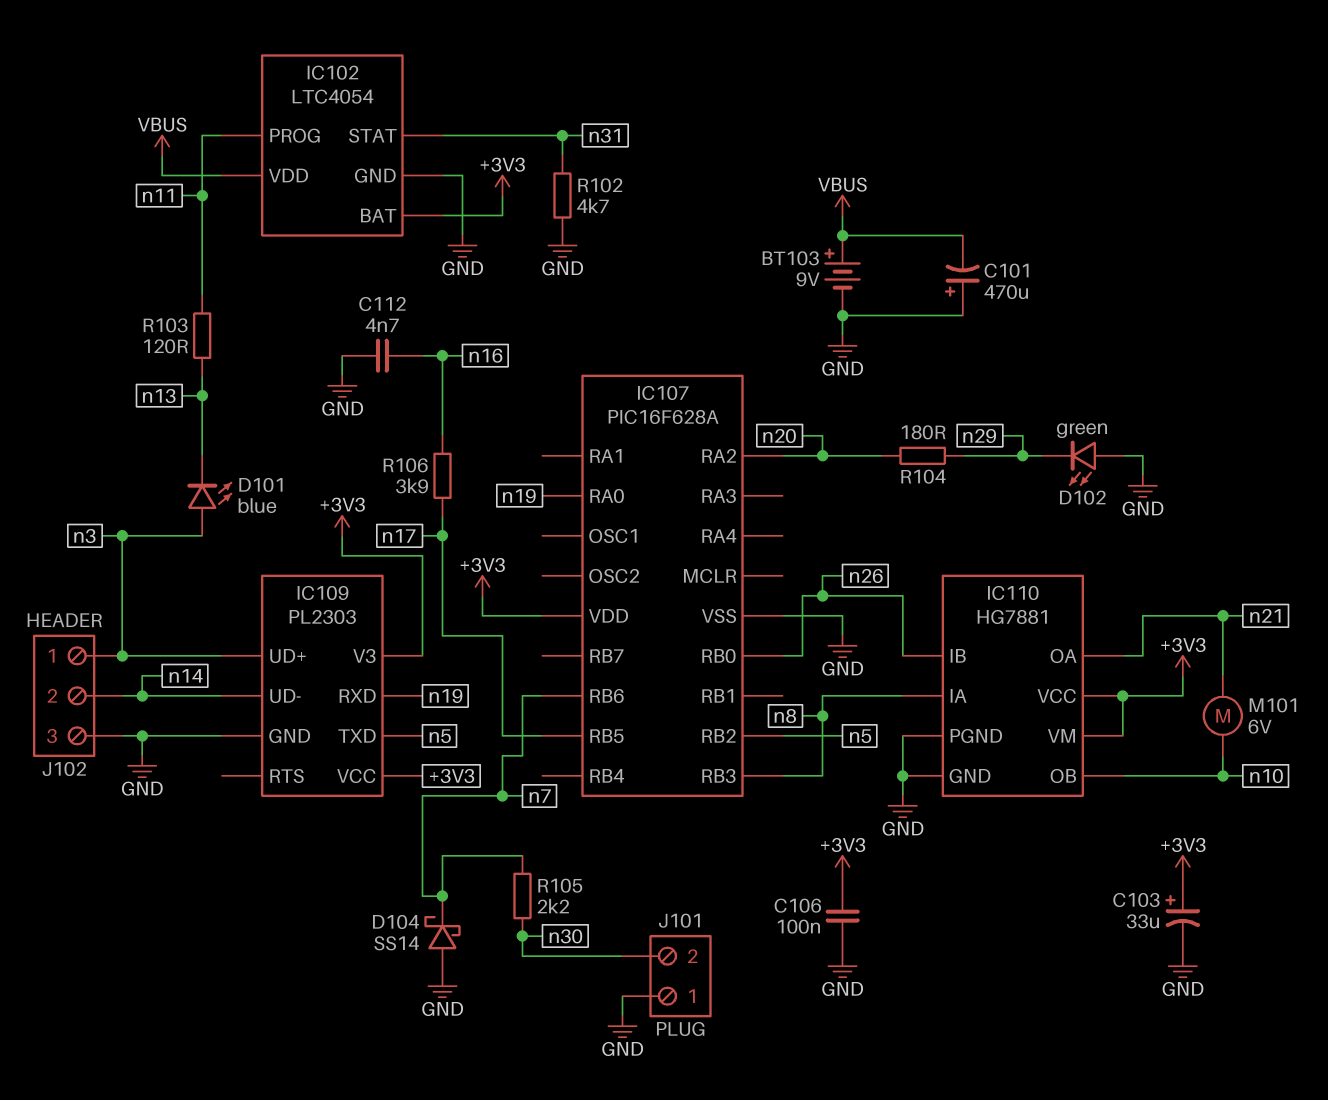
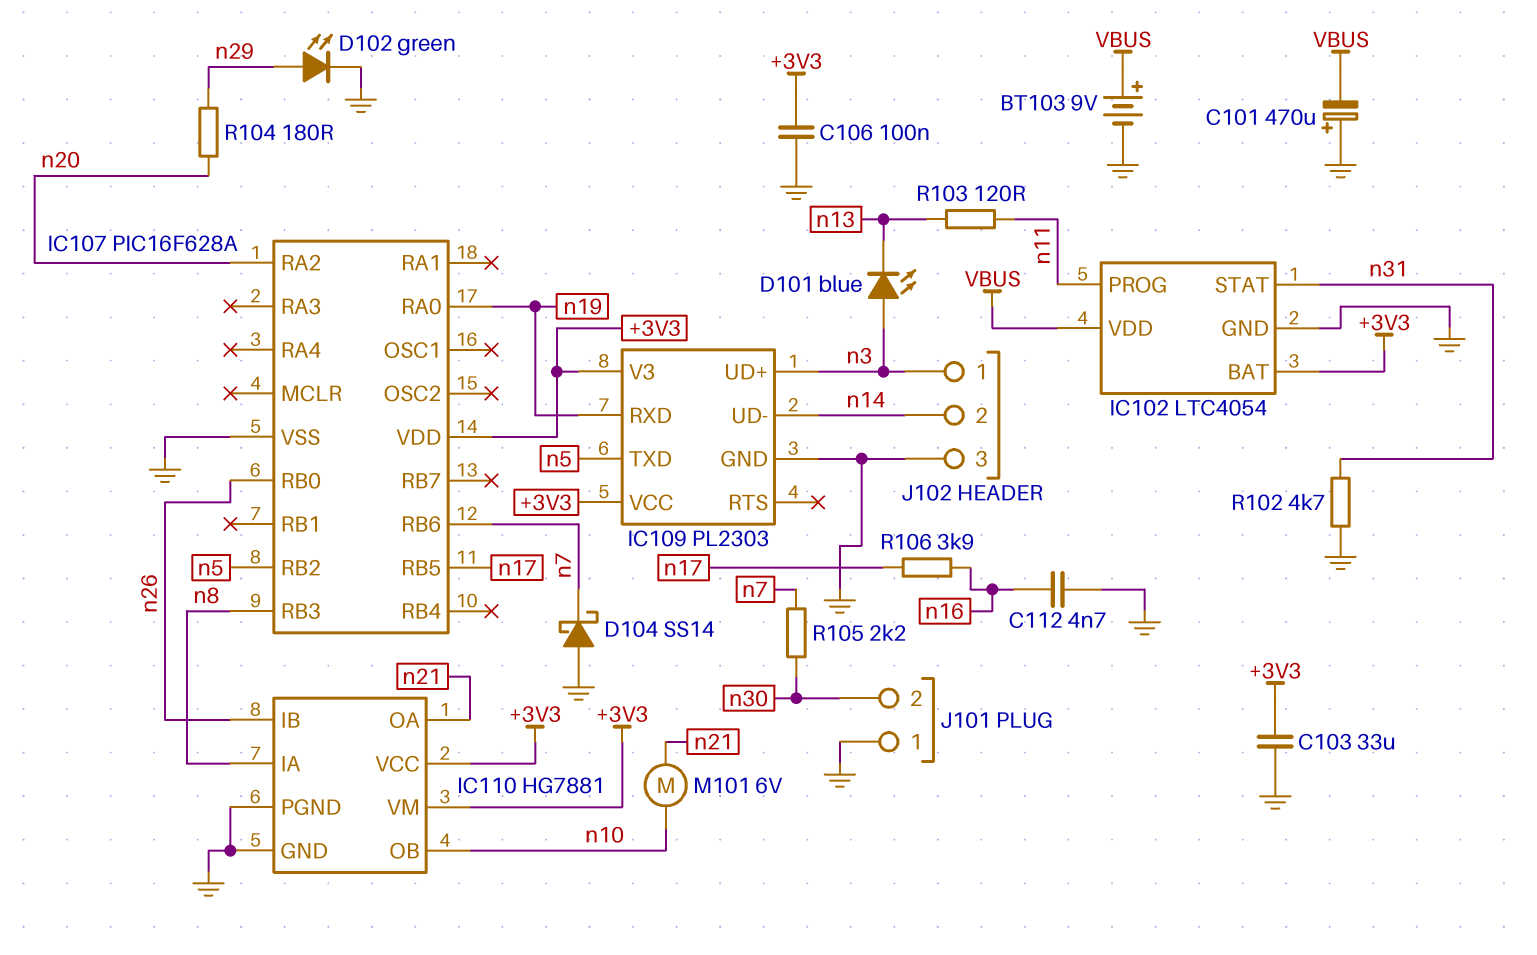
C103: 33uF (plus +3V3, minus GND) -> 33uF (+3V3, GND)
D102: LED green (A GND, K n29) -> LED green (A n29, K GND)

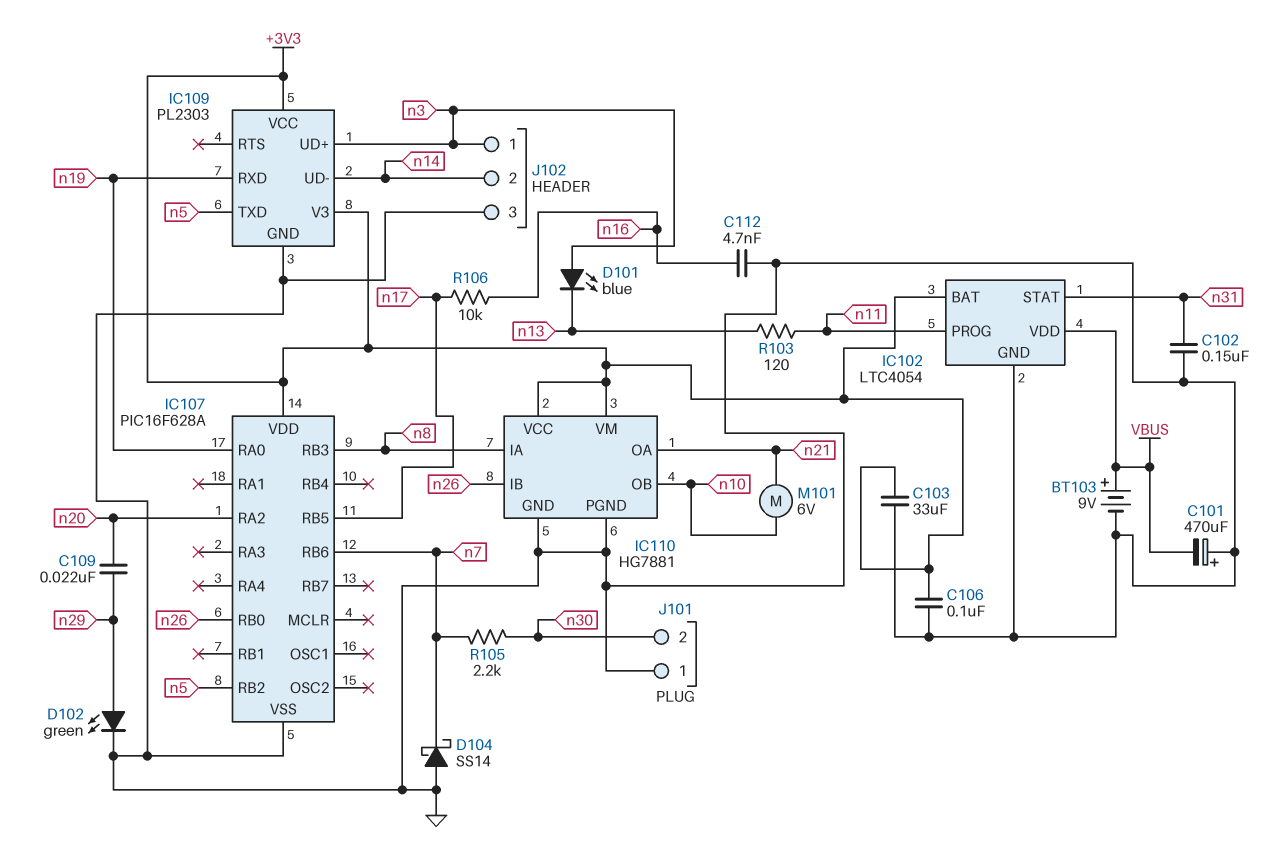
C102: none -> 150nF (GND, n31)
C109: none -> 22nF (n20, n29)
R102: 4.7k (GND, n31) -> none
R104: 180 (n20, n29) -> none
R106: 3.9k (n16, n17) -> 10k (n16, n17)

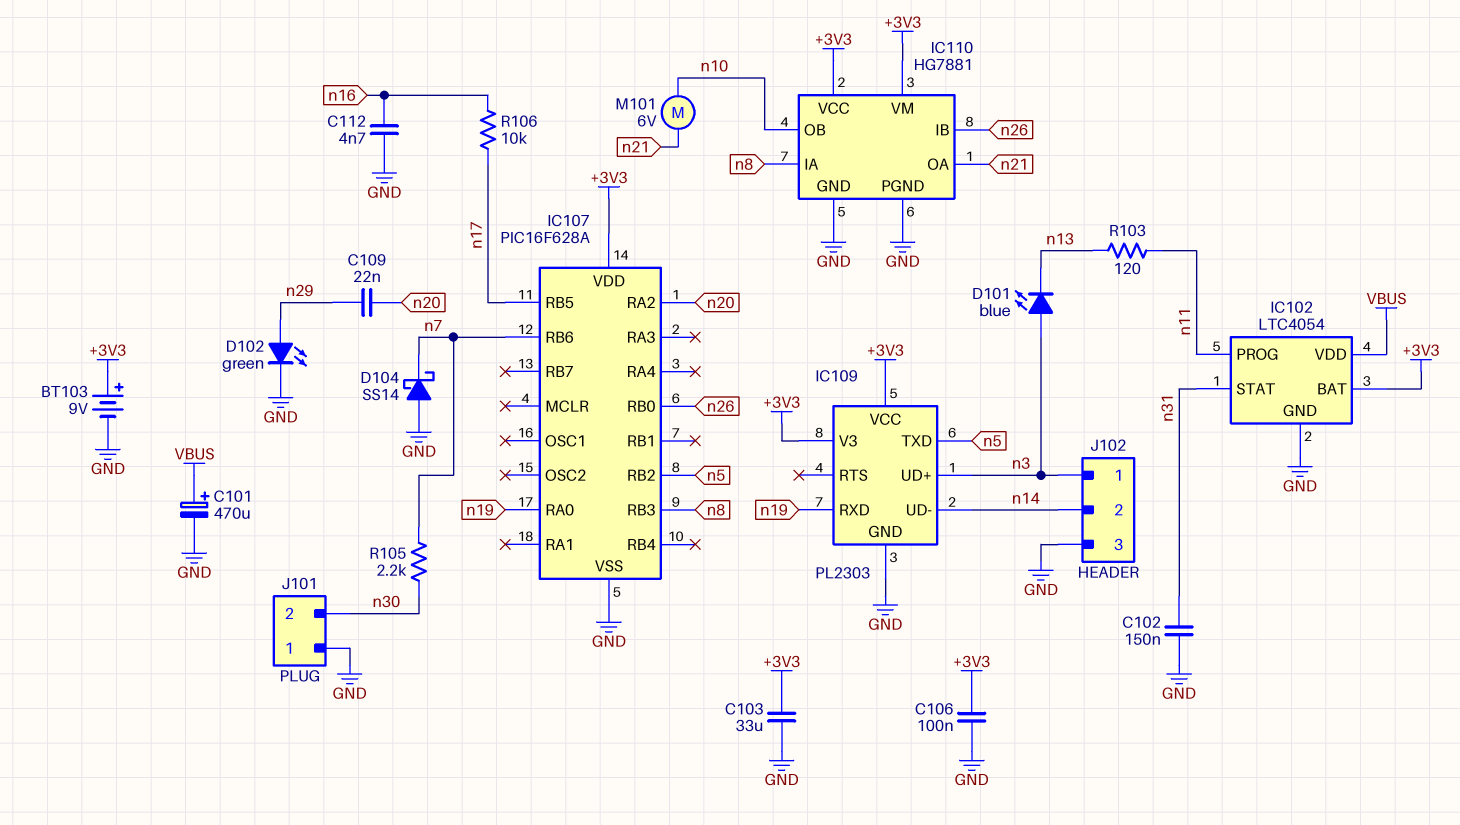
BT103: 9V (plus VBUS, minus GND) -> 9V (plus +3V3, minus GND)
C101: 470uF (plus GND, minus VBUS) -> 470uF (plus VBUS, minus GND)

